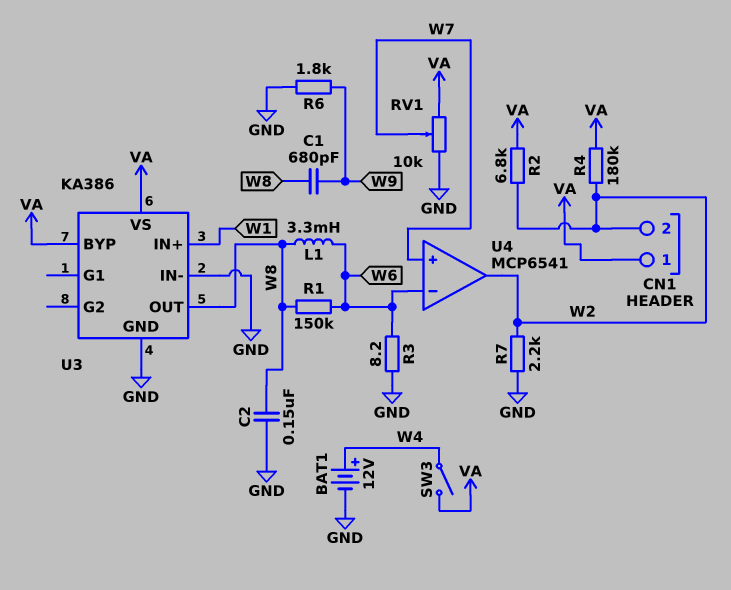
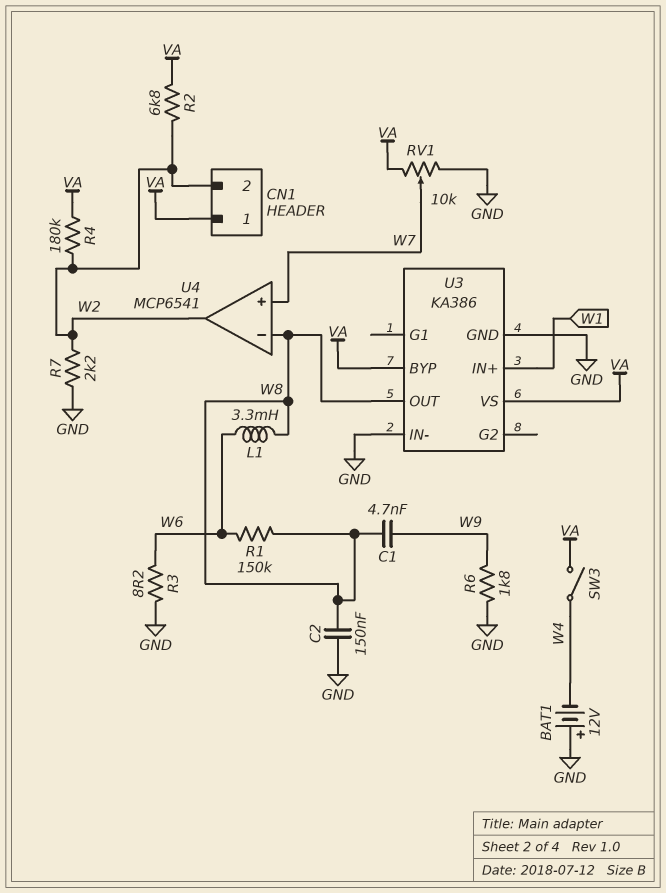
BAT1: 12V (plus W4, minus GND) -> 12V (plus GND, minus W4)
C1: 680pF (W8, W9) -> 4.7nF (W8, W9)
U4 pin in-: W6 -> W8

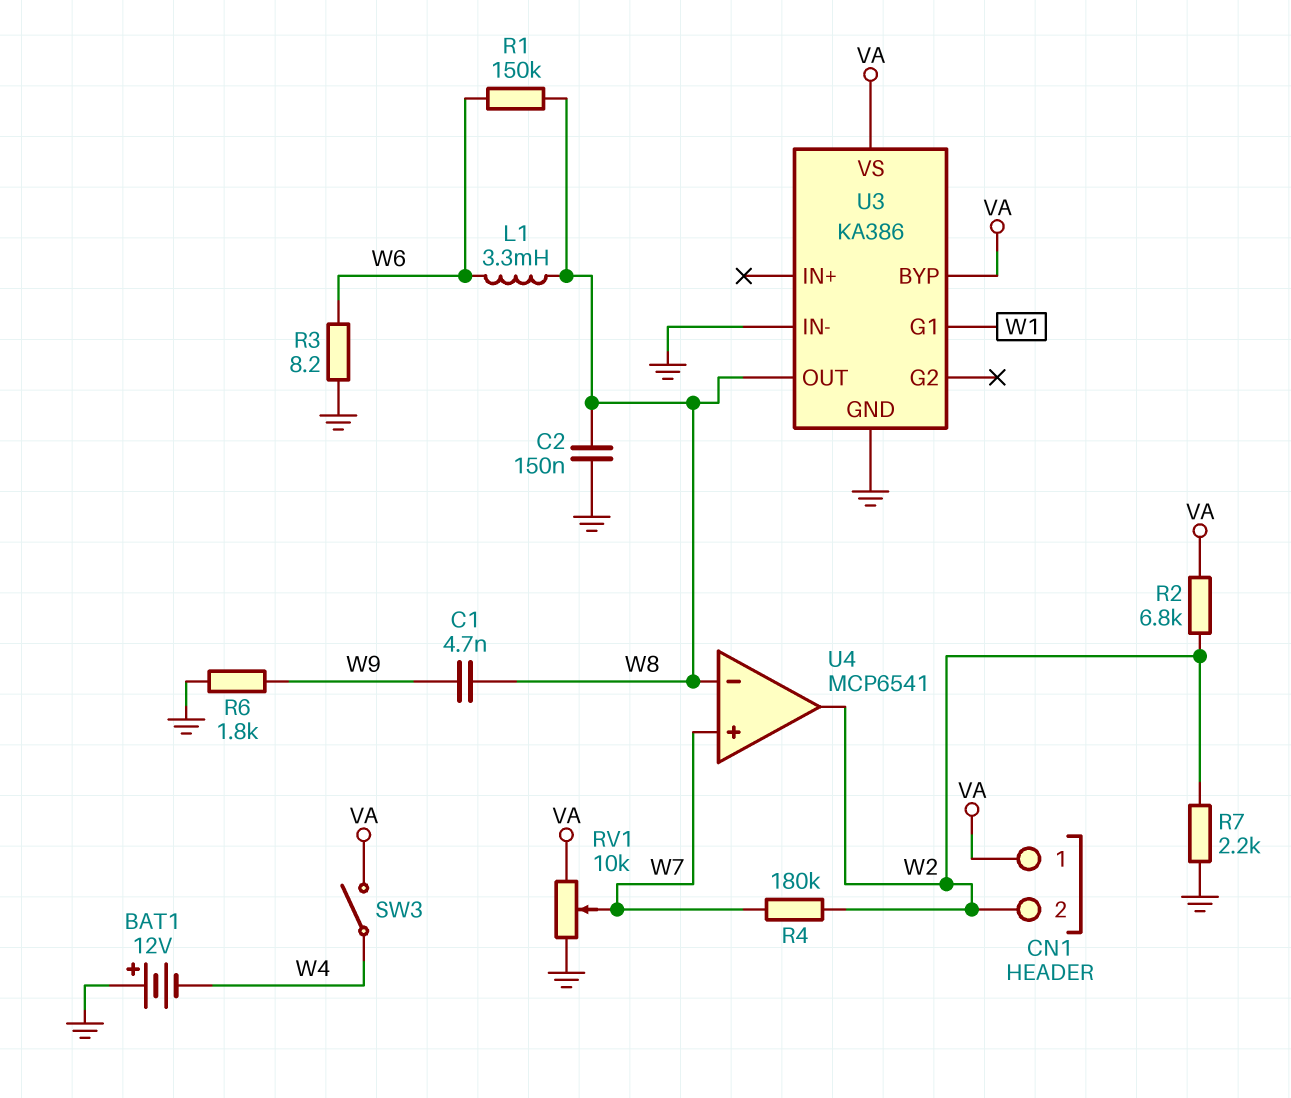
R4: 180k (VA, W2) -> 180k (W2, W7)
U3 pin G1: none -> W1
U3 pin IN+: W1 -> none

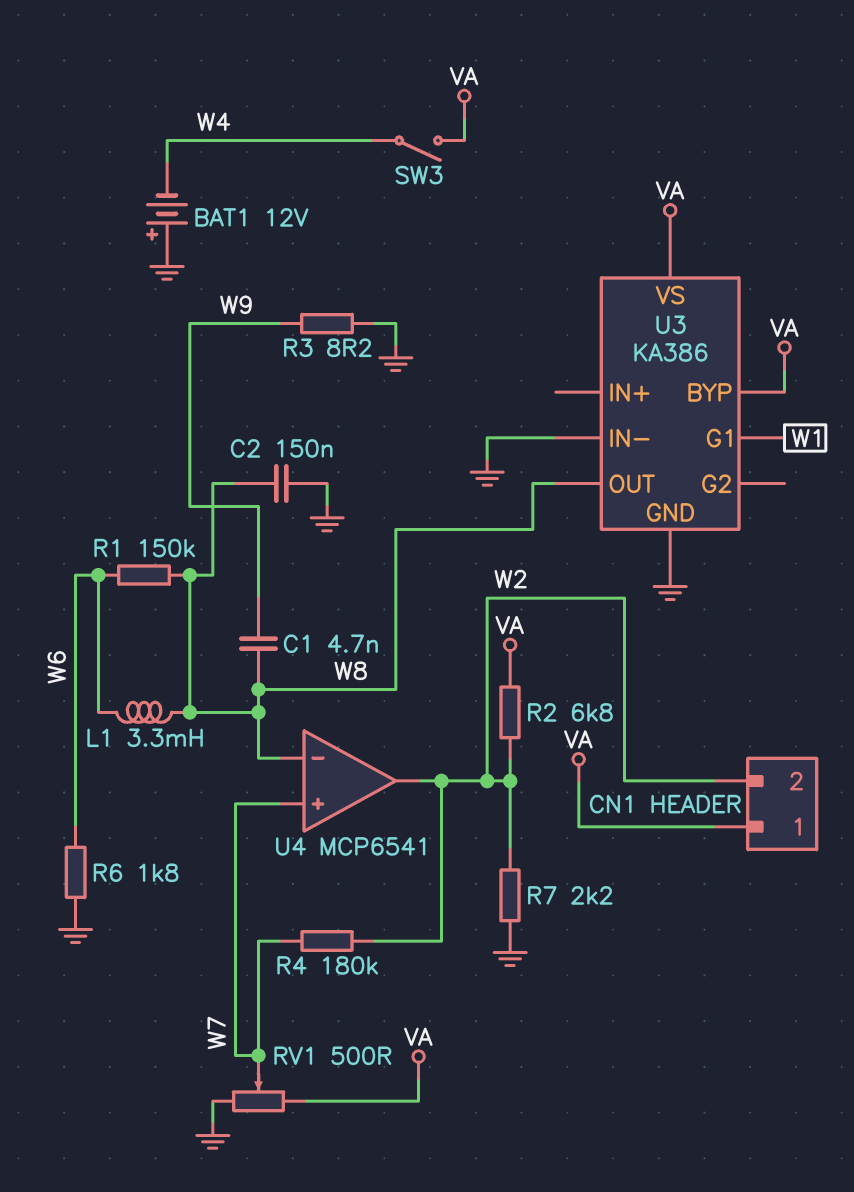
R3: 8.2 (GND, W6) -> 8.2 (GND, W9)
R6: 1.8k (GND, W9) -> 1.8k (GND, W6)
RV1: 10k (GND, VA, wiper W7) -> 500 (GND, VA, wiper W7)

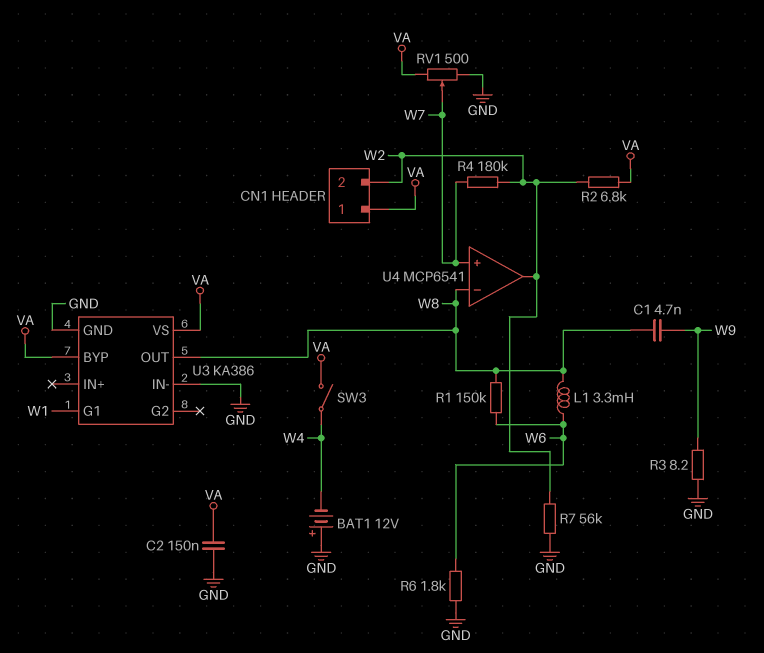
C2: 150nF (GND, W8) -> 150nF (GND, VA)
R7: 2.2k (GND, W2) -> 56k (GND, W2)

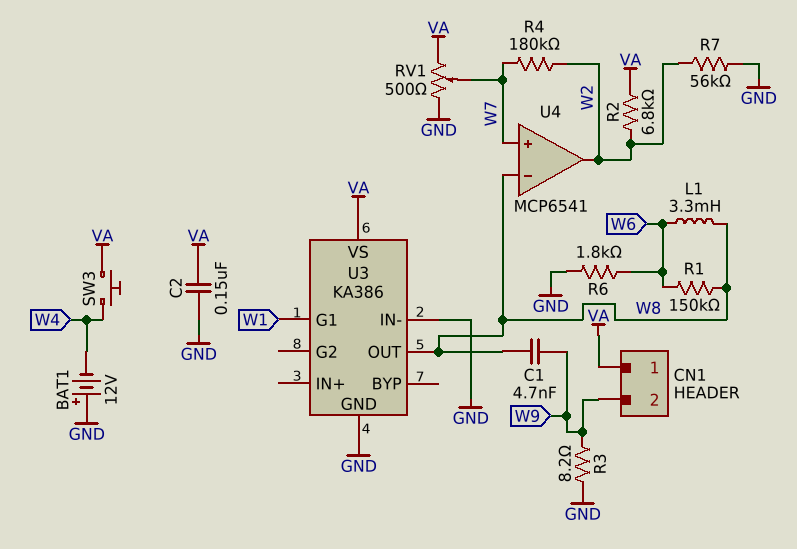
CN1 pin 2: W2 -> W9
SW3: switch (VA, W4) -> button (VA, W4)
U3 pin BYP: VA -> none

